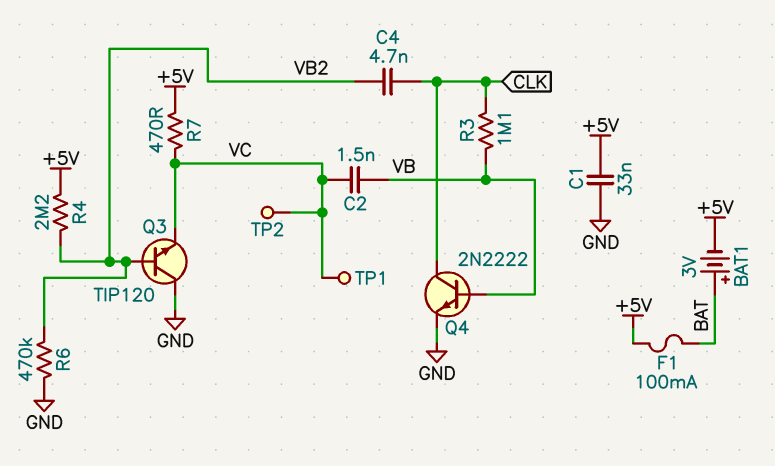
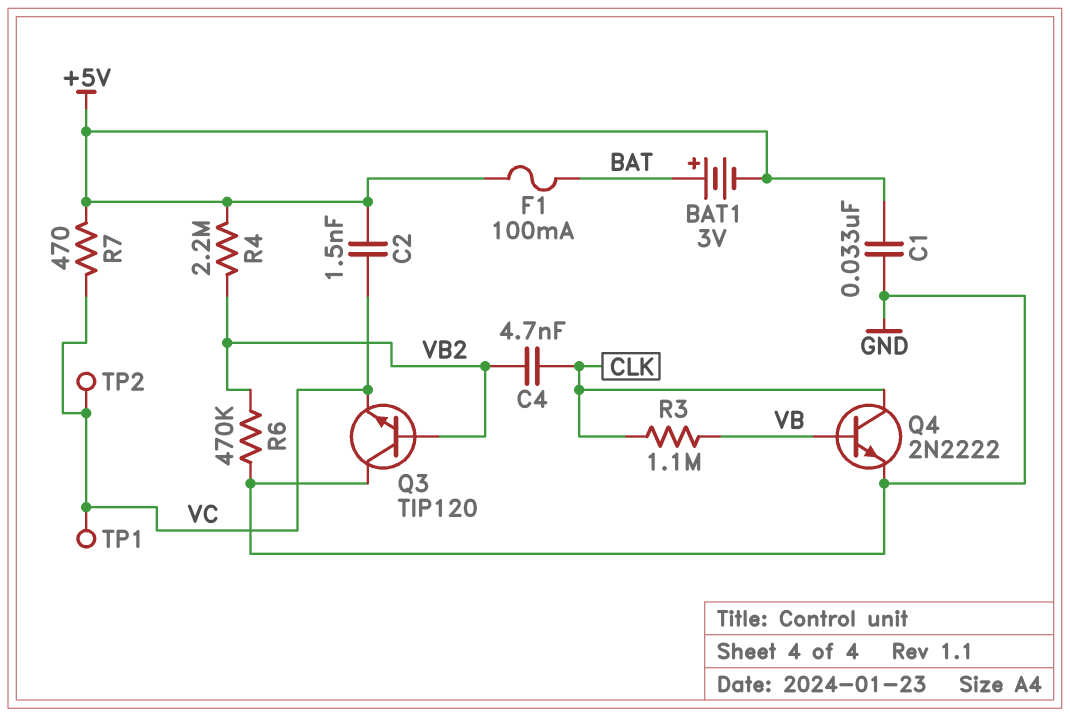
C2: 1.5nF (VB, VC) -> 1.5nF (+5V, VC)

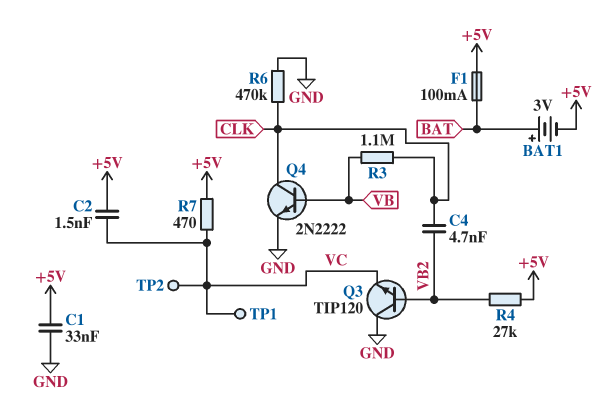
R4: 2.2M (+5V, VB2) -> 27k (+5V, VB2)
R6: 470k (GND, VB2) -> 470k (CLK, GND)

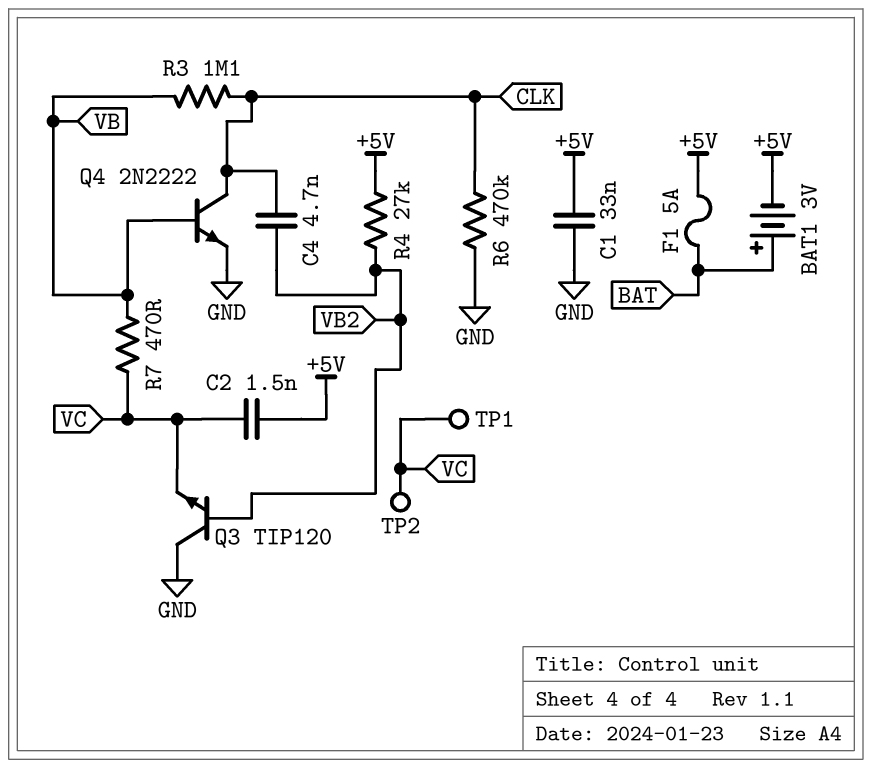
F1: 100mA (+5V, BAT) -> 5A (+5V, BAT)
R7: 470 (+5V, VC) -> 470 (VB, VC)

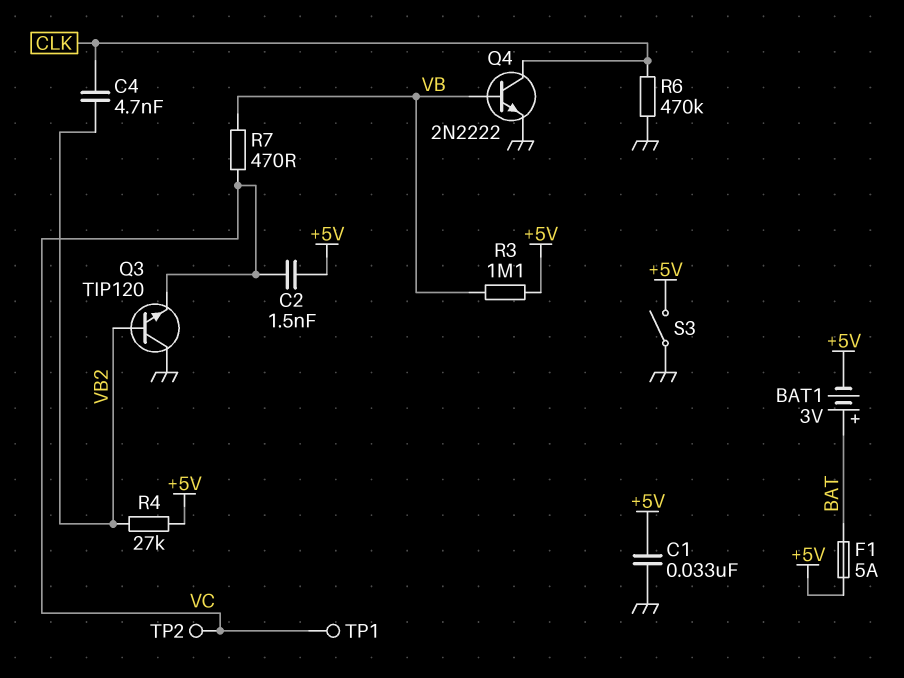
R3: 1.1M (CLK, VB) -> 1.1M (+5V, VB)
S3: none -> switch (+5V, GND)

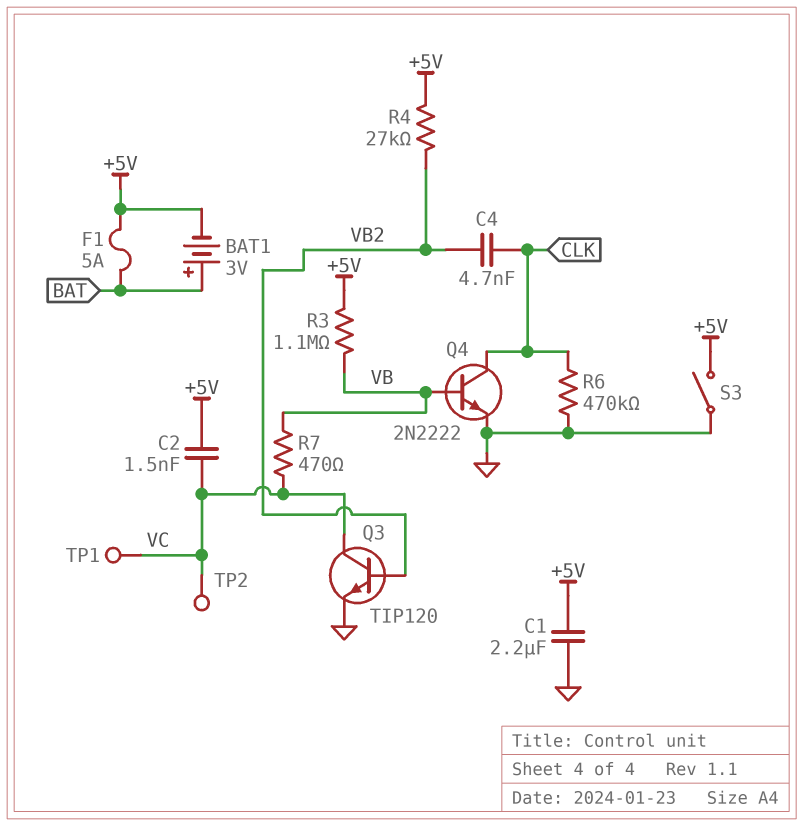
C1: 33nF (+5V, GND) -> 2.2uF (+5V, GND)
Q3: NPN TIP120 (B VB2, C GND, E VC) -> NPN TIP120 (B VB2, C VC, E GND)

